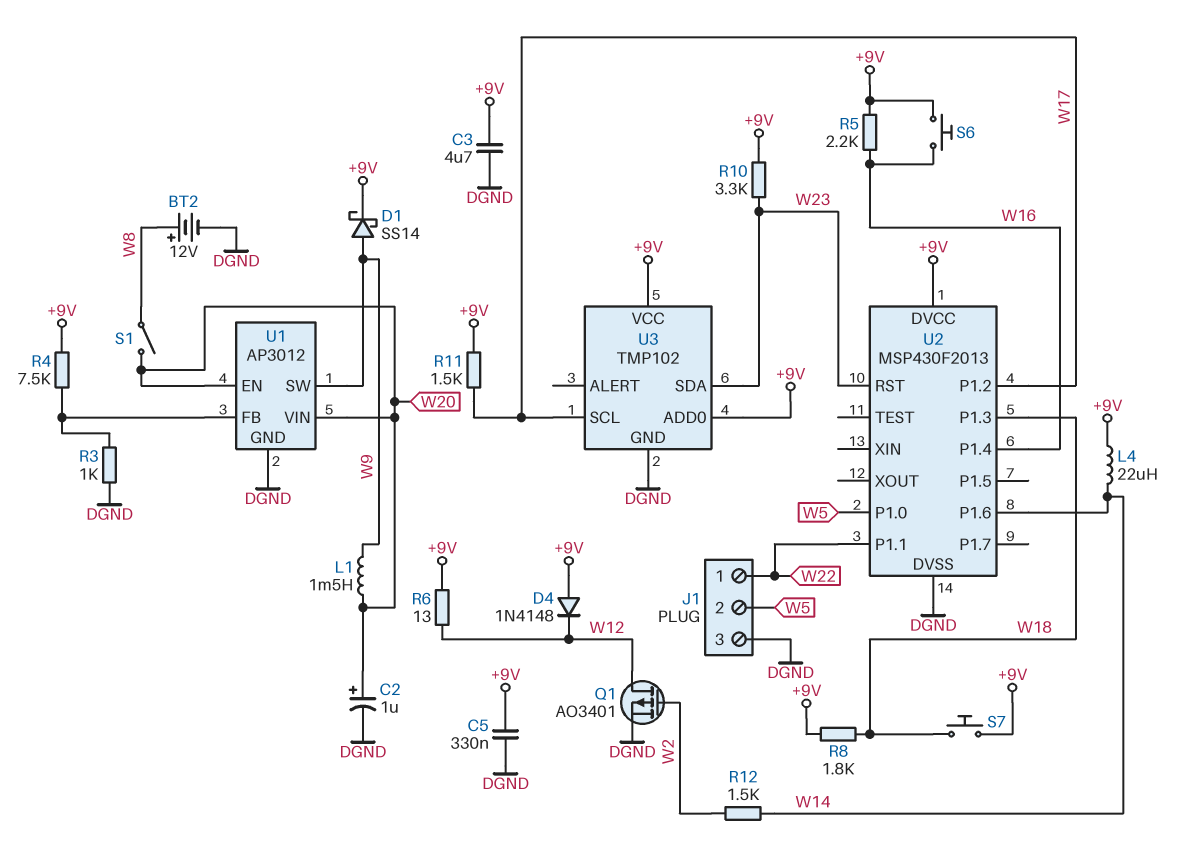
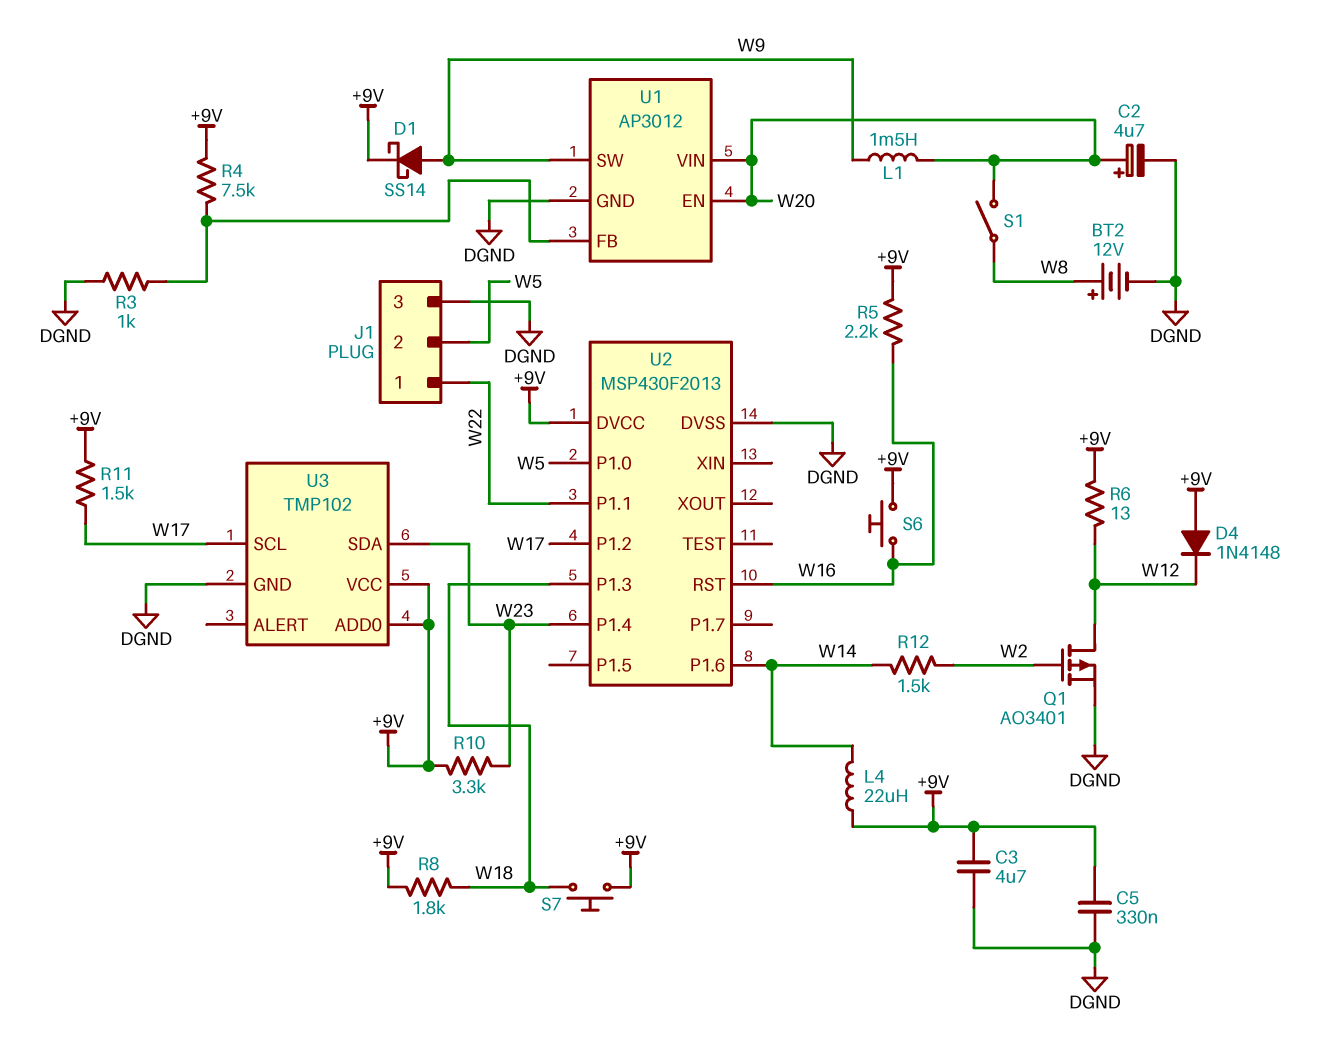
C2: 1uF (plus W20, minus DGND) -> 4.7uF (plus W20, minus DGND)
U2 pin P1.4: W16 -> W23
U2 pin RST: W23 -> W16

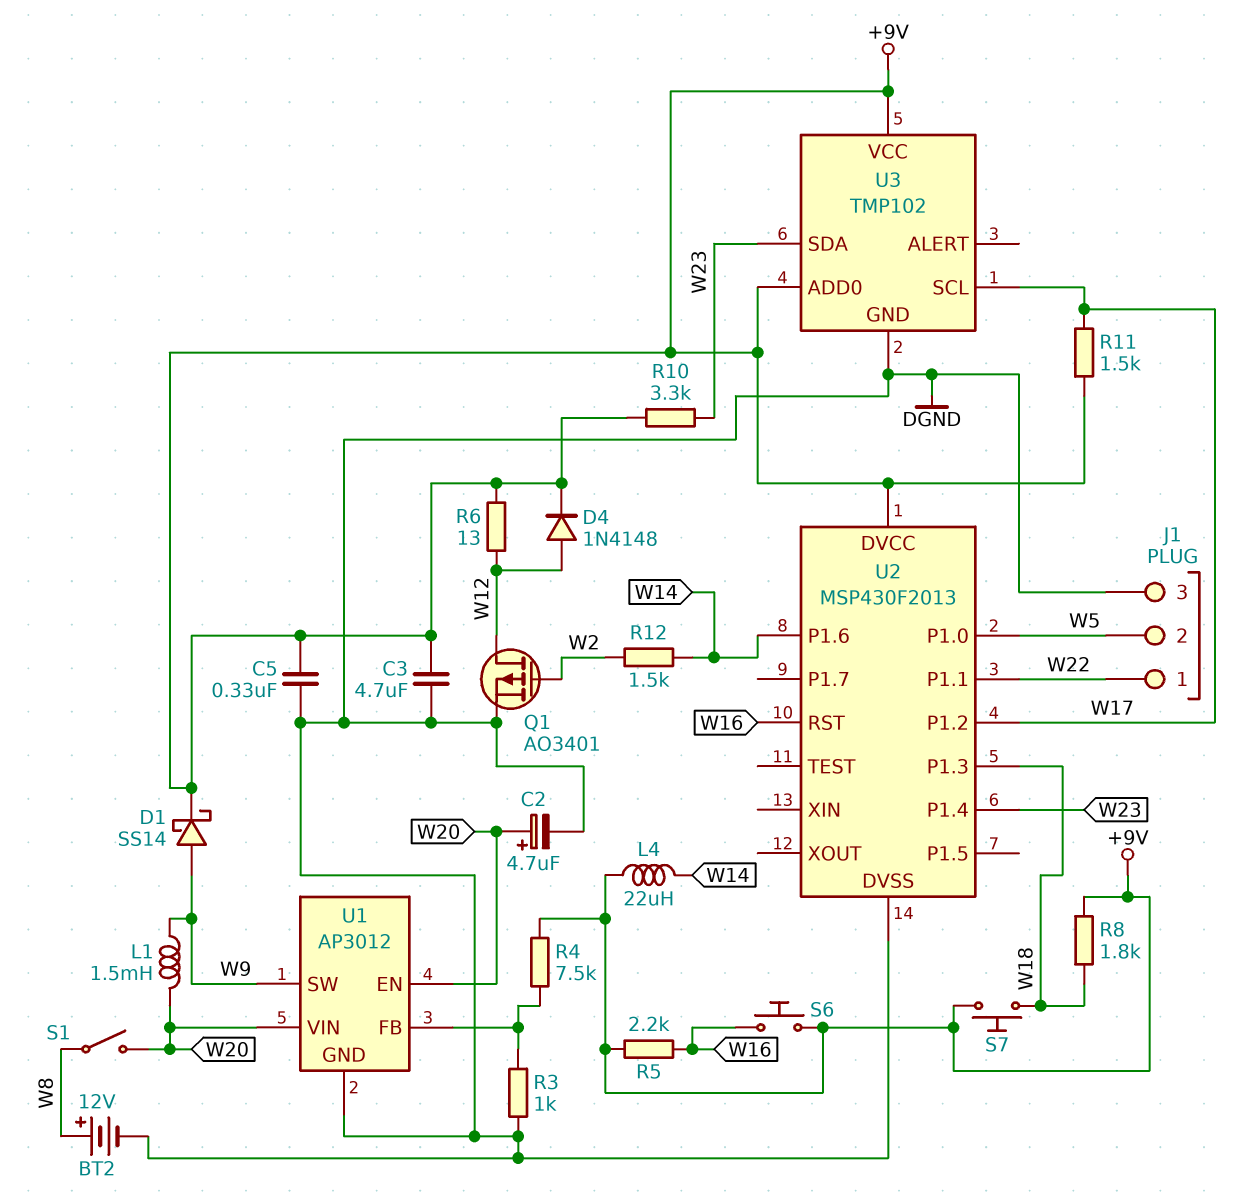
D4: diode 1N4148 (A +9V, K W12) -> diode 1N4148 (A W12, K +9V)

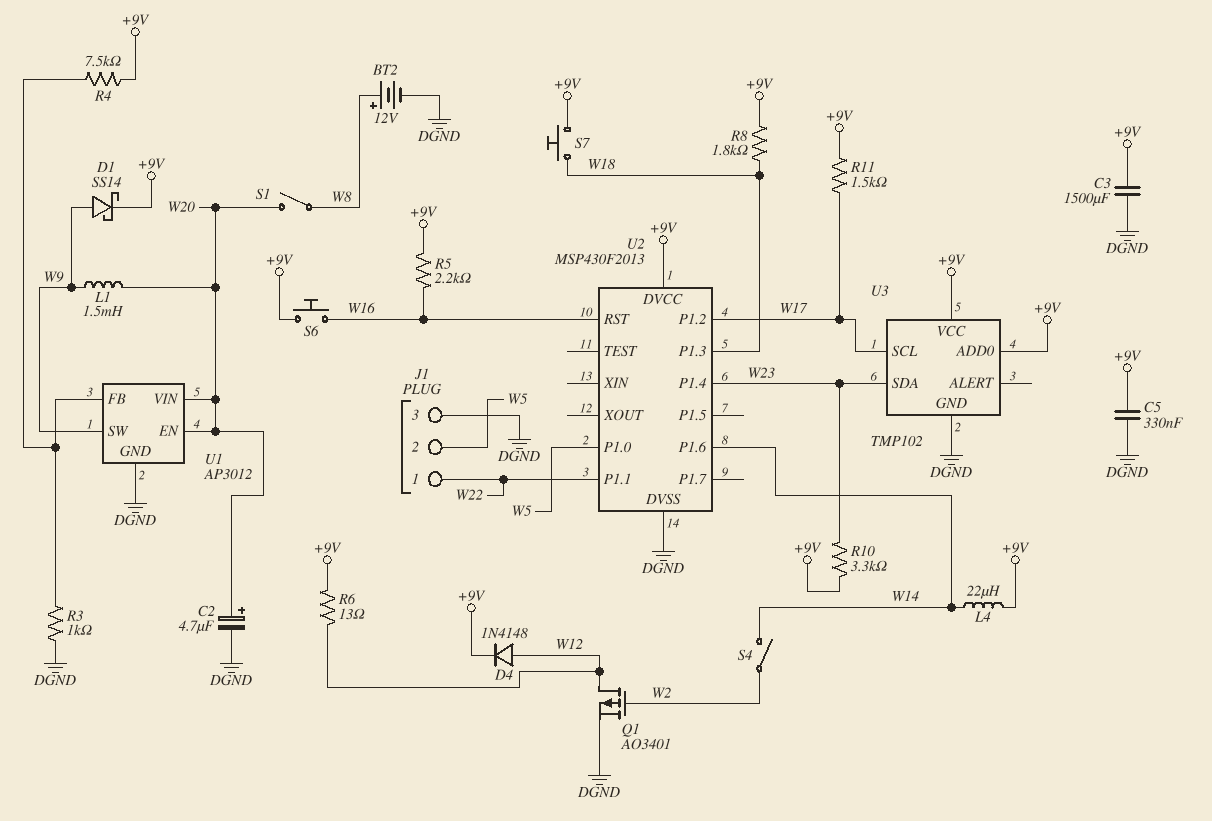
C3: 4.7uF (+9V, DGND) -> 1500uF (+9V, DGND)
R12: 1.5k (W2, W14) -> none
S4: none -> switch (W2, W14)

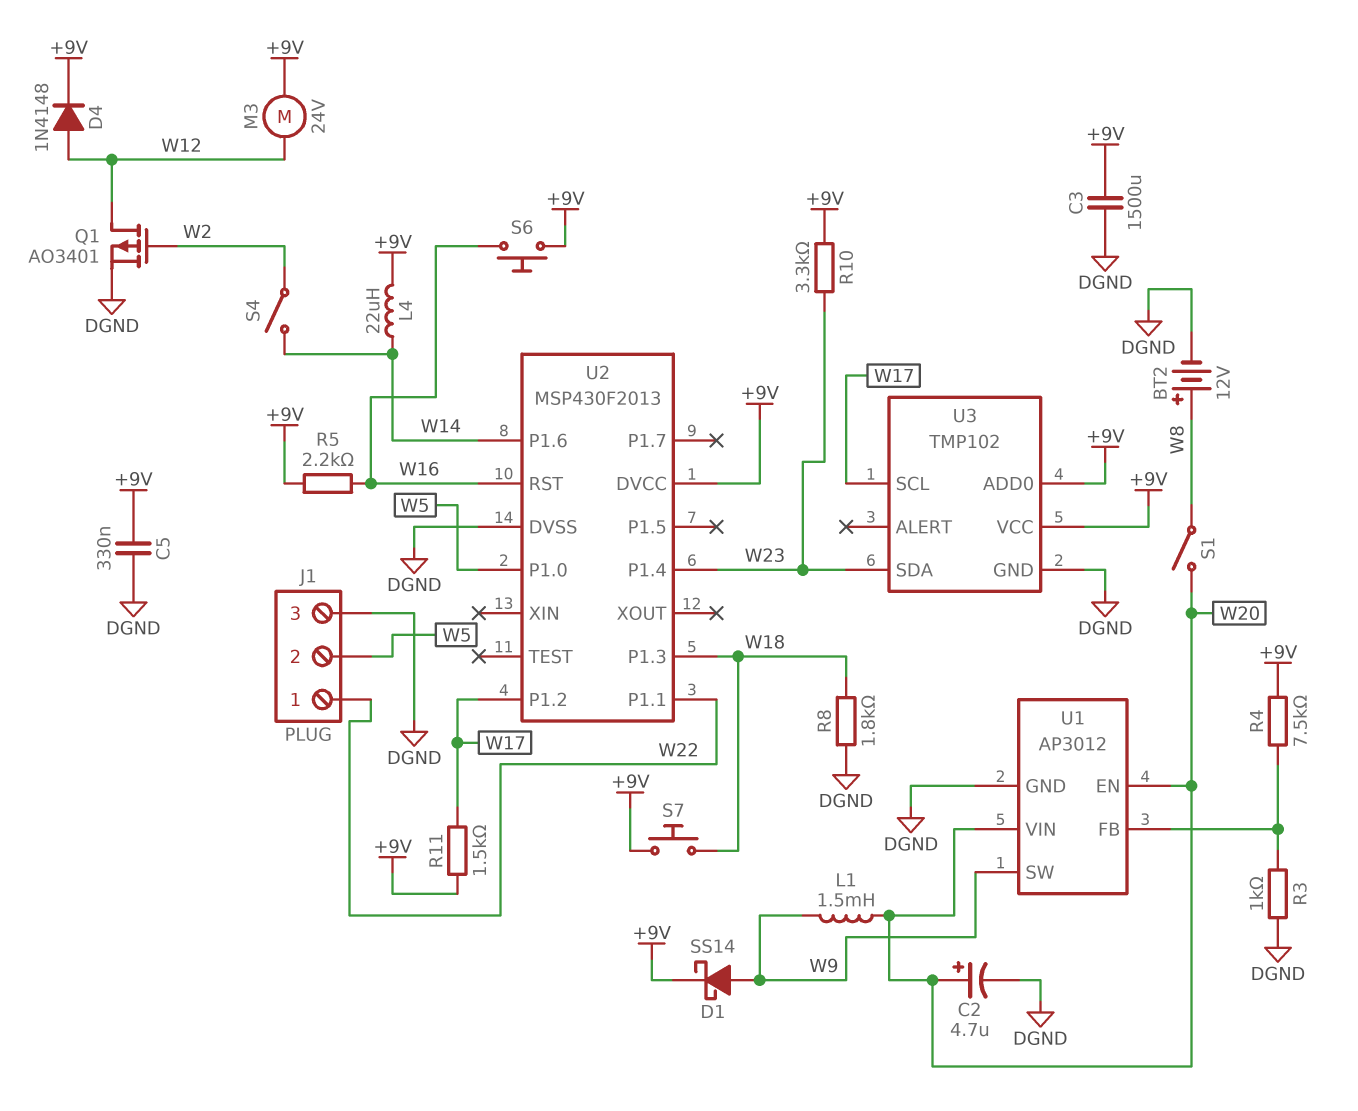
M3: none -> motor 24V (+9V, W12)
R6: 13 (+9V, W12) -> none
R8: 1.8k (+9V, W18) -> 1.8k (DGND, W18)

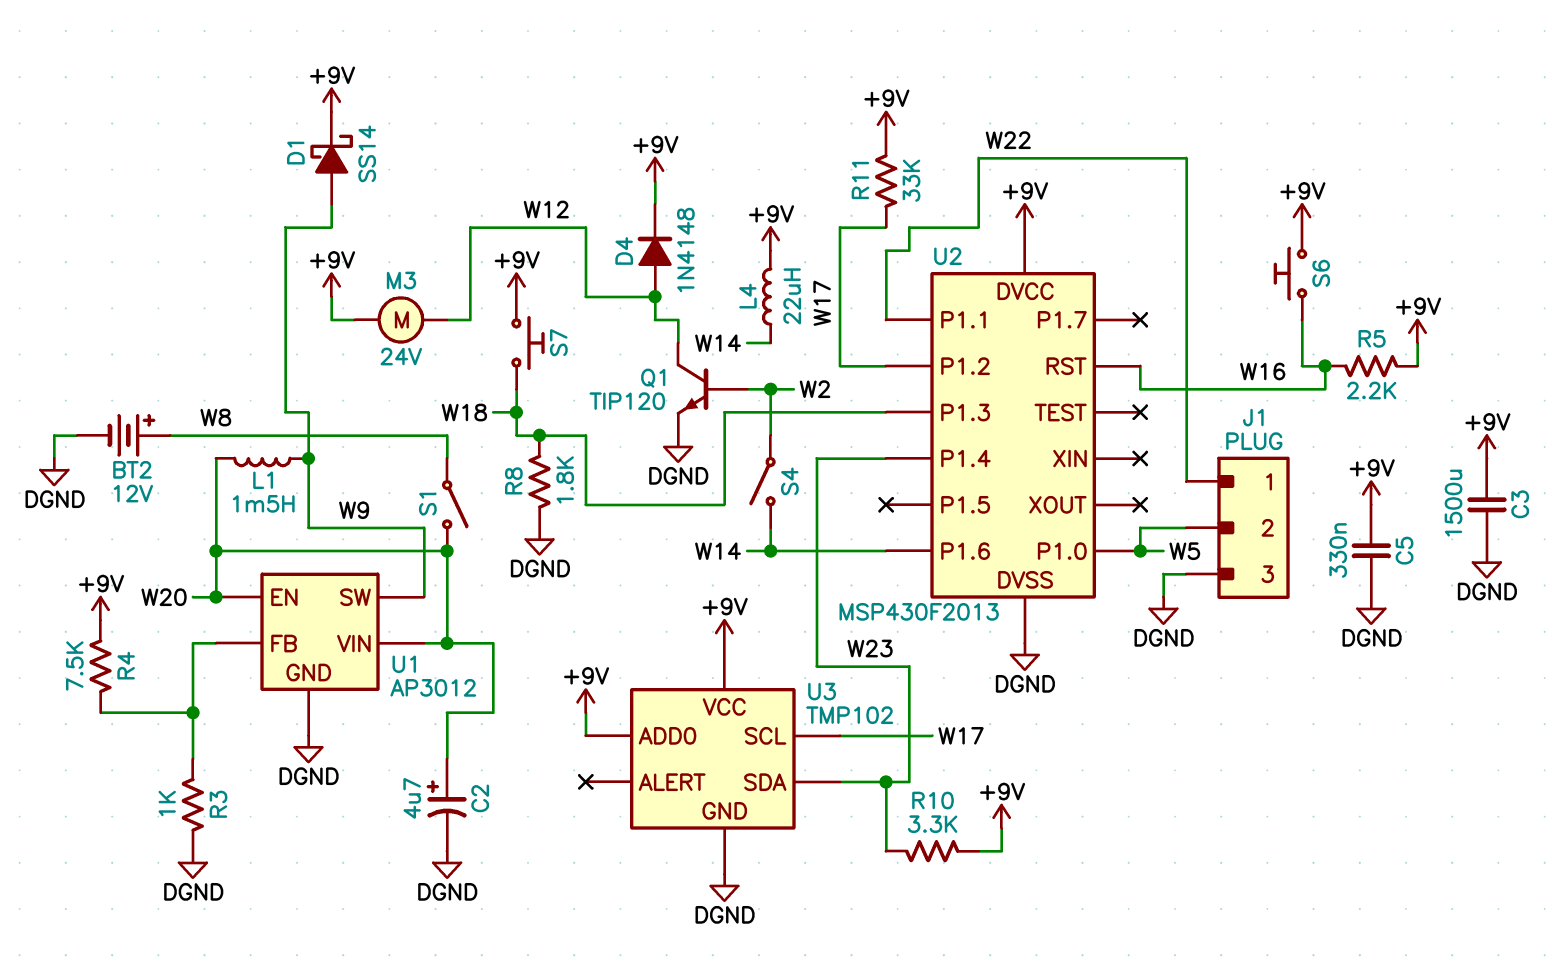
Q1: PMOS AO3401 (G W2, D W12, S DGND) -> NPN TIP120 (B W2, C W12, E DGND)
R11: 1.5k (+9V, W17) -> 33k (+9V, W17)

